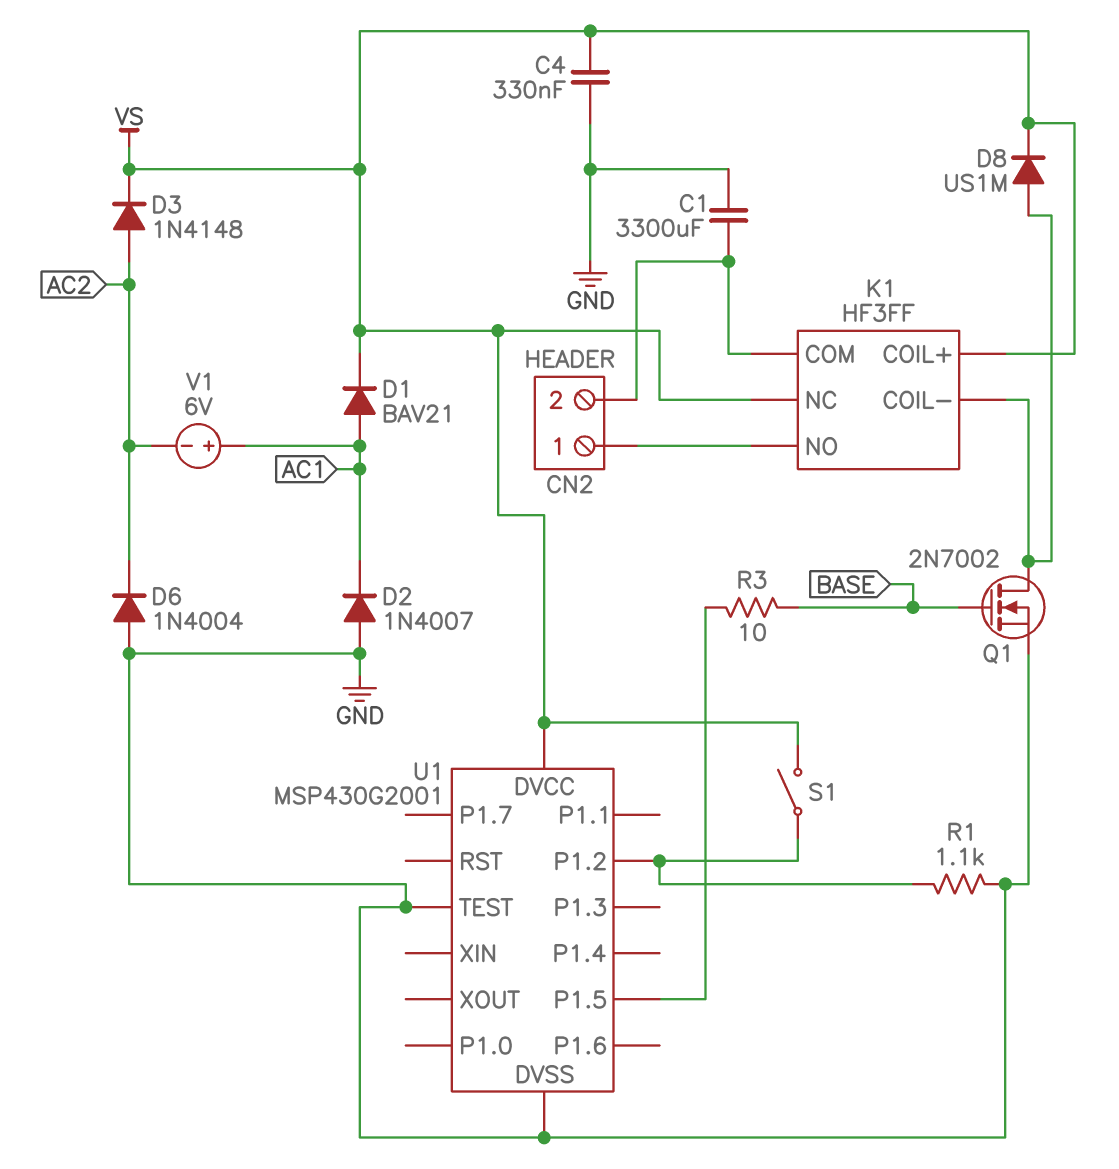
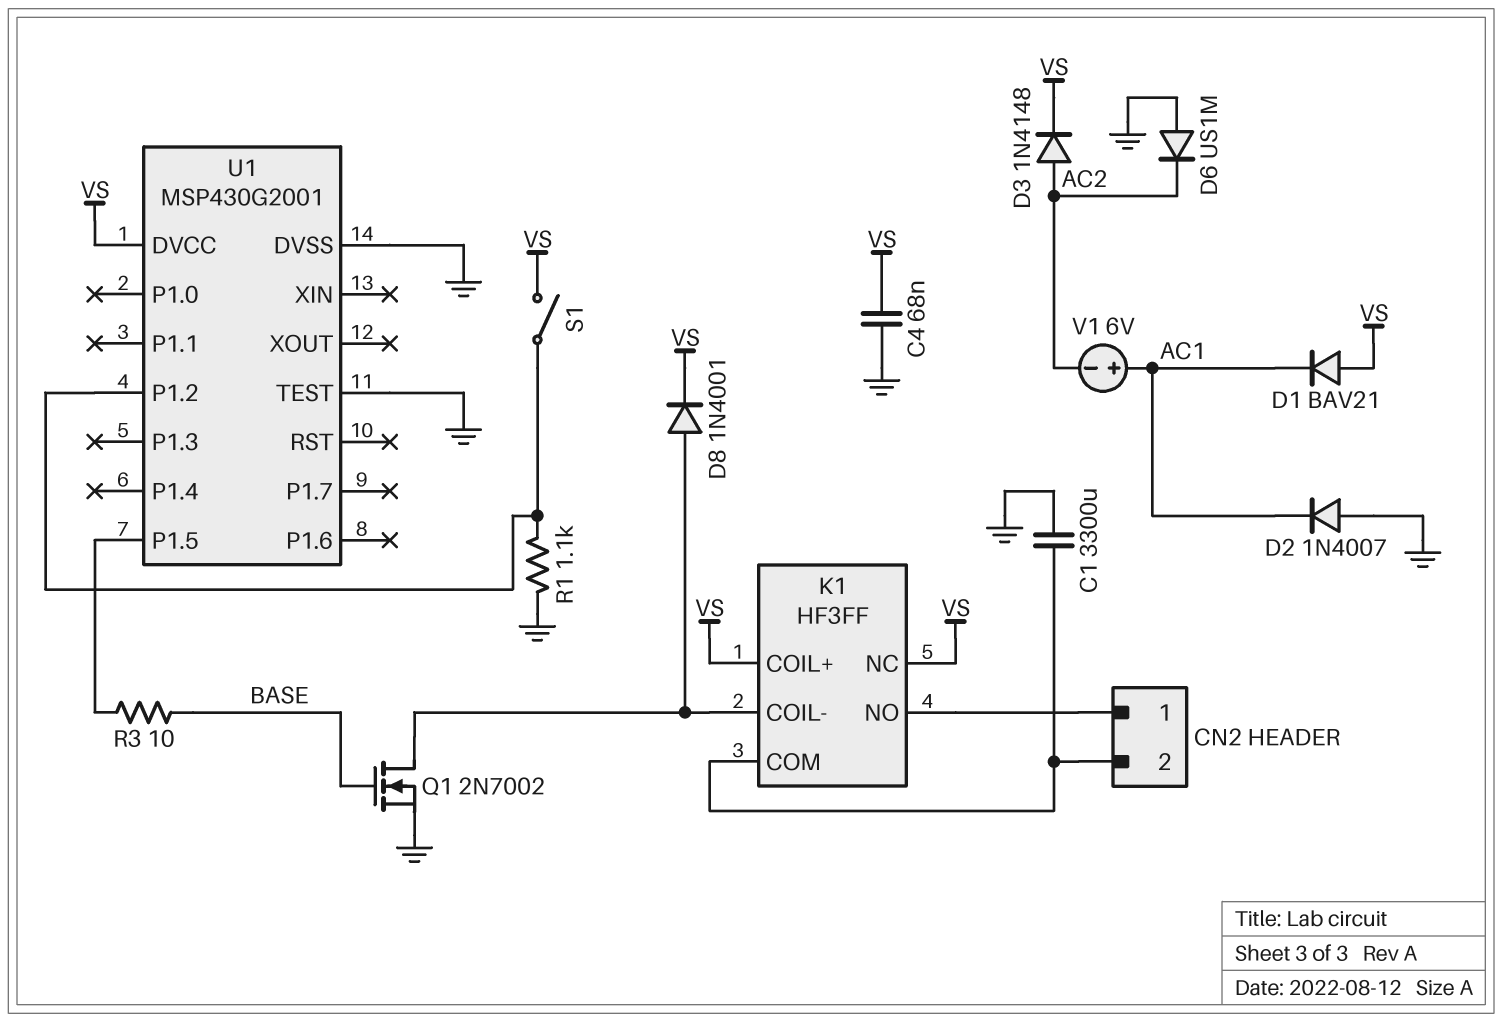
C4: 330nF (GND, VS) -> 68nF (GND, VS)
D1: diode BAV21 (A AC1, K VS) -> diode BAV21 (A VS, K AC1)
D6: diode 1N4004 (A GND, K AC2) -> diode US1M (A GND, K AC2)
D8: diode US1M (A K1/COIL-, K VS) -> diode 1N4001 (A K1/COIL-, K VS)

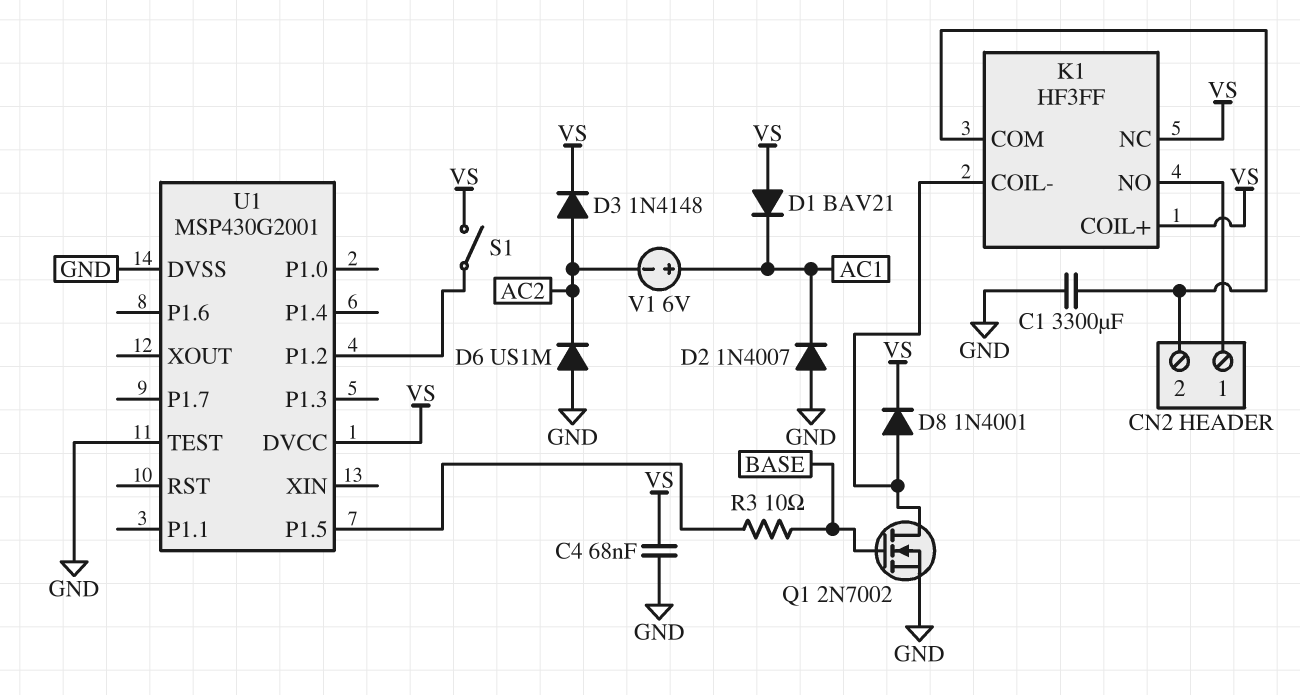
R1: 1.1k (GND, U1/P1.2) -> none

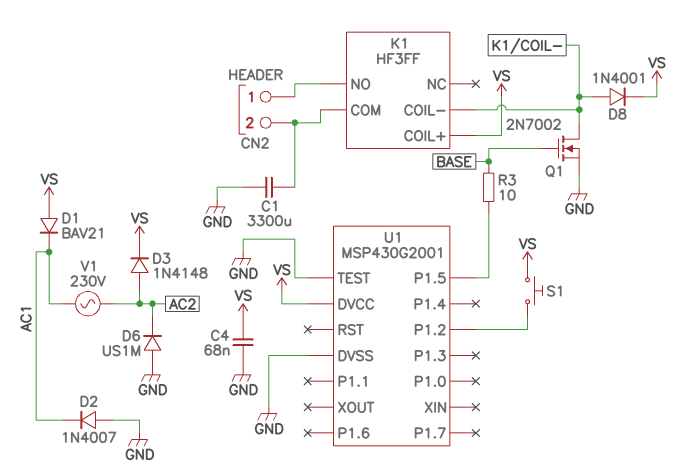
K1 pin NC: VS -> none
S1: switch (U1/P1.2, VS) -> button (U1/P1.2, VS)
V1: 6V (plus AC1, minus AC2) -> AC 230V (AC1, AC2)

